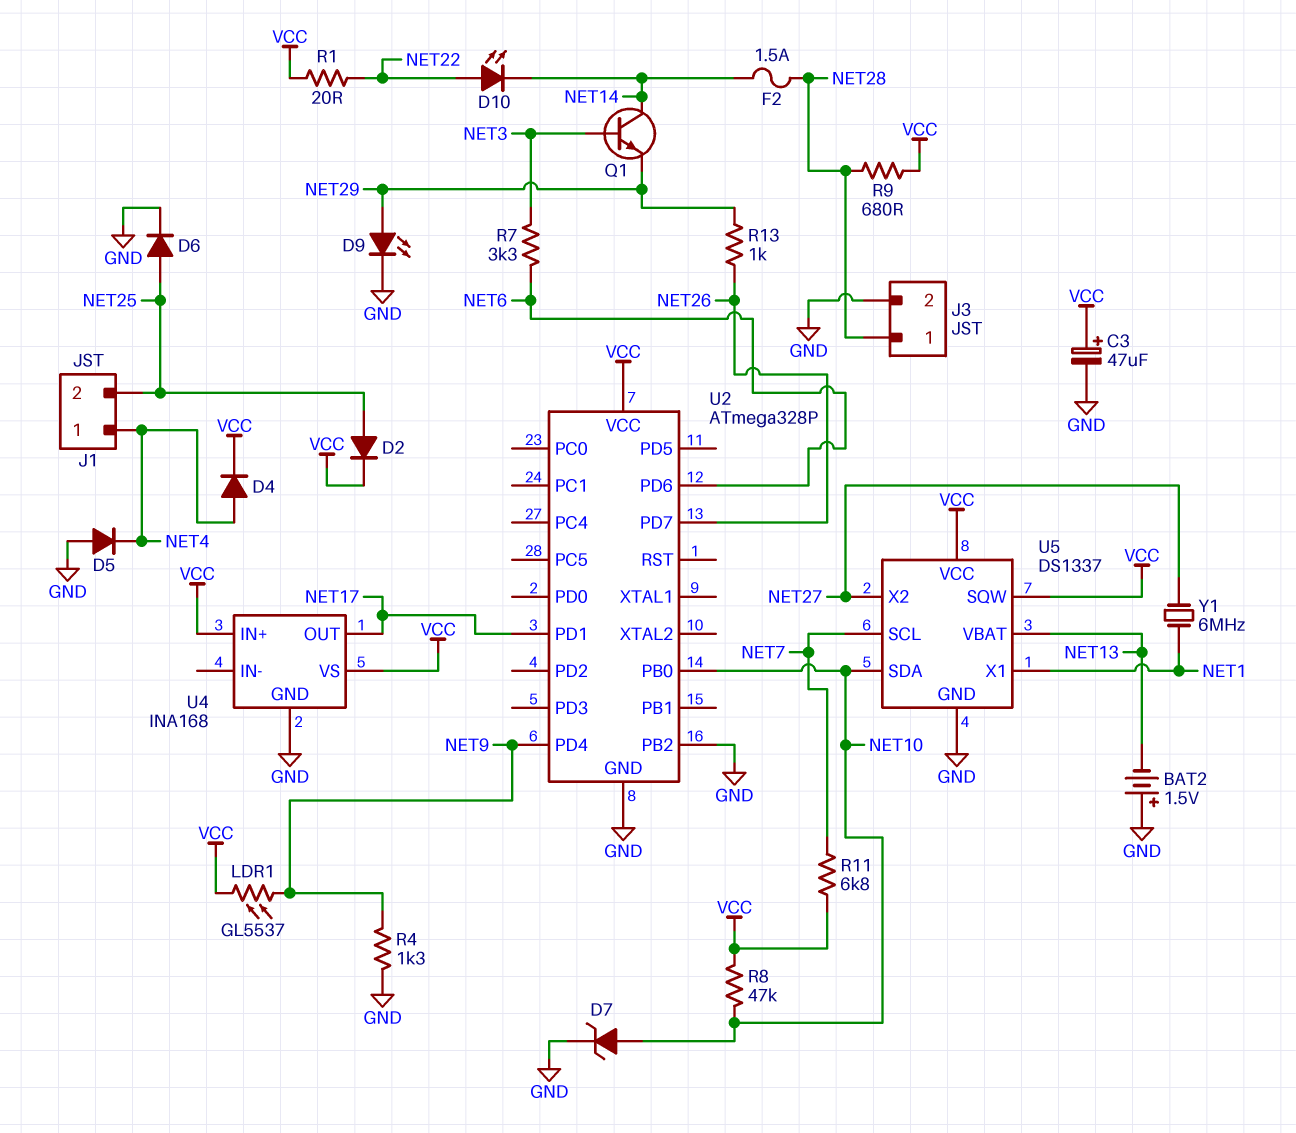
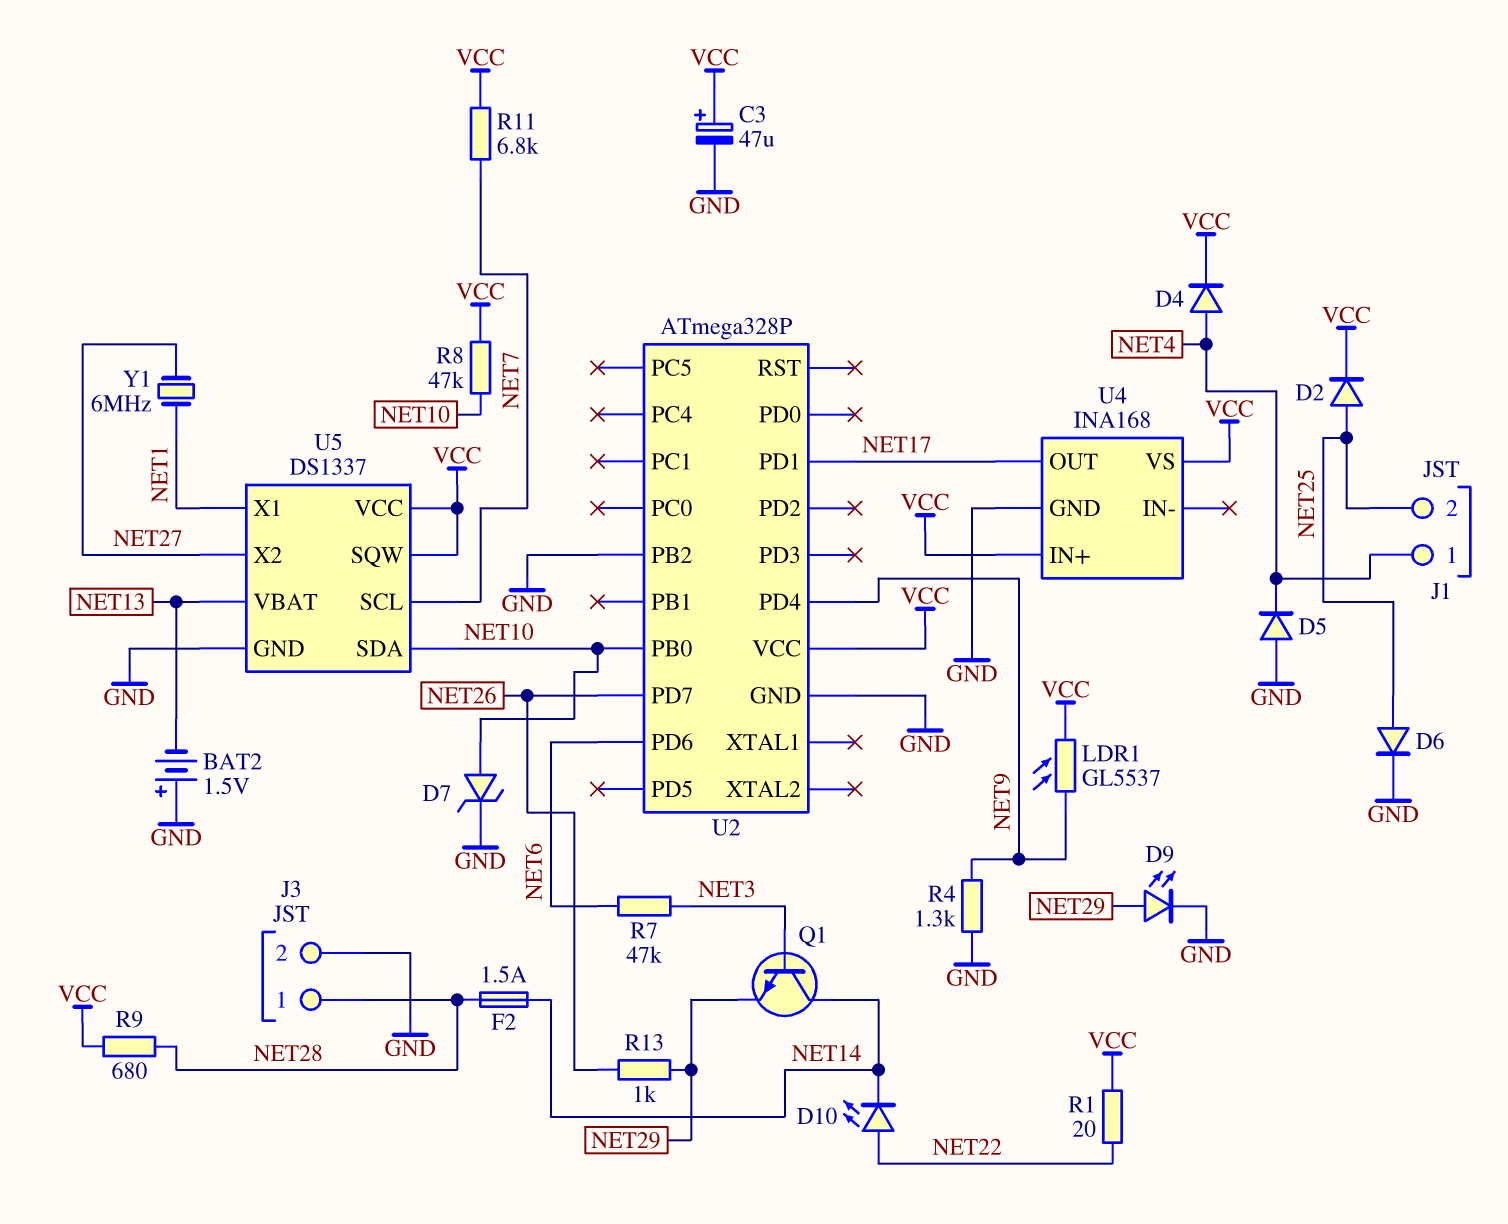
R7: 3.3k (NET3, NET6) -> 47k (NET3, NET6)

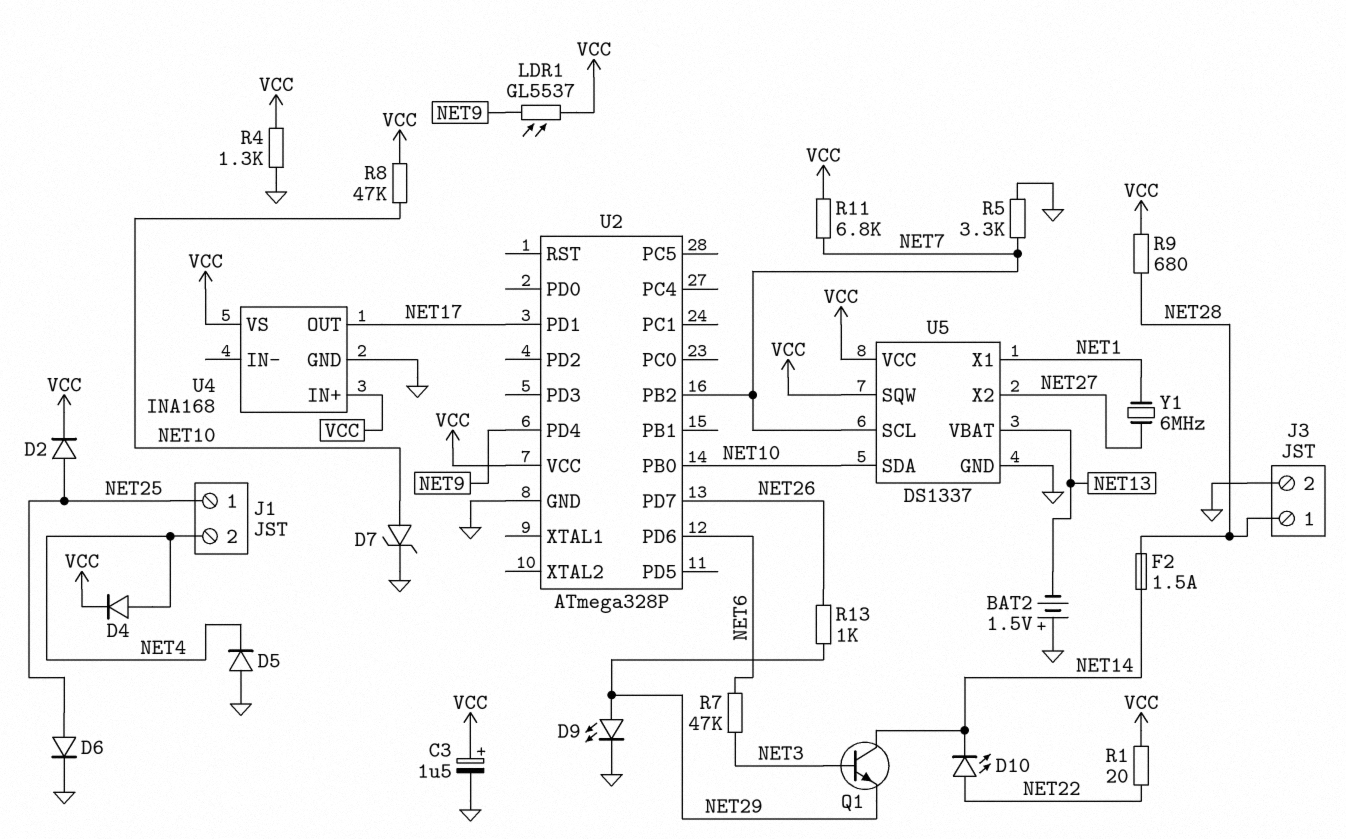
C3: 47uF (plus VCC, minus GND) -> 1.5uF (plus VCC, minus GND)
J1 pin 1: NET4 -> NET25
J1 pin 2: NET25 -> NET4
R4: 1.3k (GND, NET9) -> 1.3k (GND, VCC)
R5: none -> 3.3k (GND, NET7)
U2 pin PB2: GND -> NET7

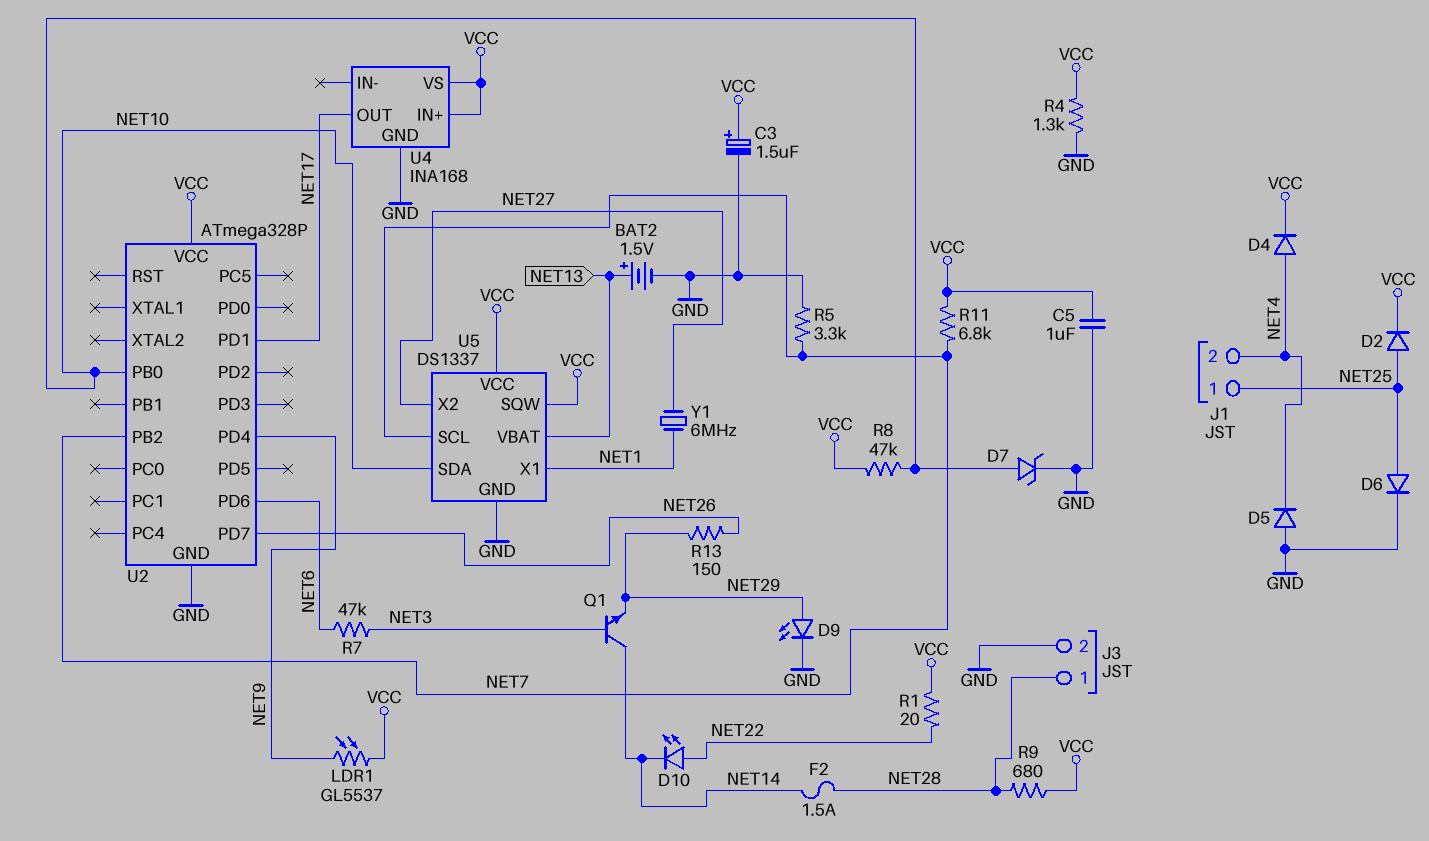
BAT2: 1.5V (plus GND, minus NET13) -> 1.5V (plus NET13, minus GND)
C5: none -> 1uF (GND, VCC)
R13: 1k (NET26, NET29) -> 150 (NET26, NET29)

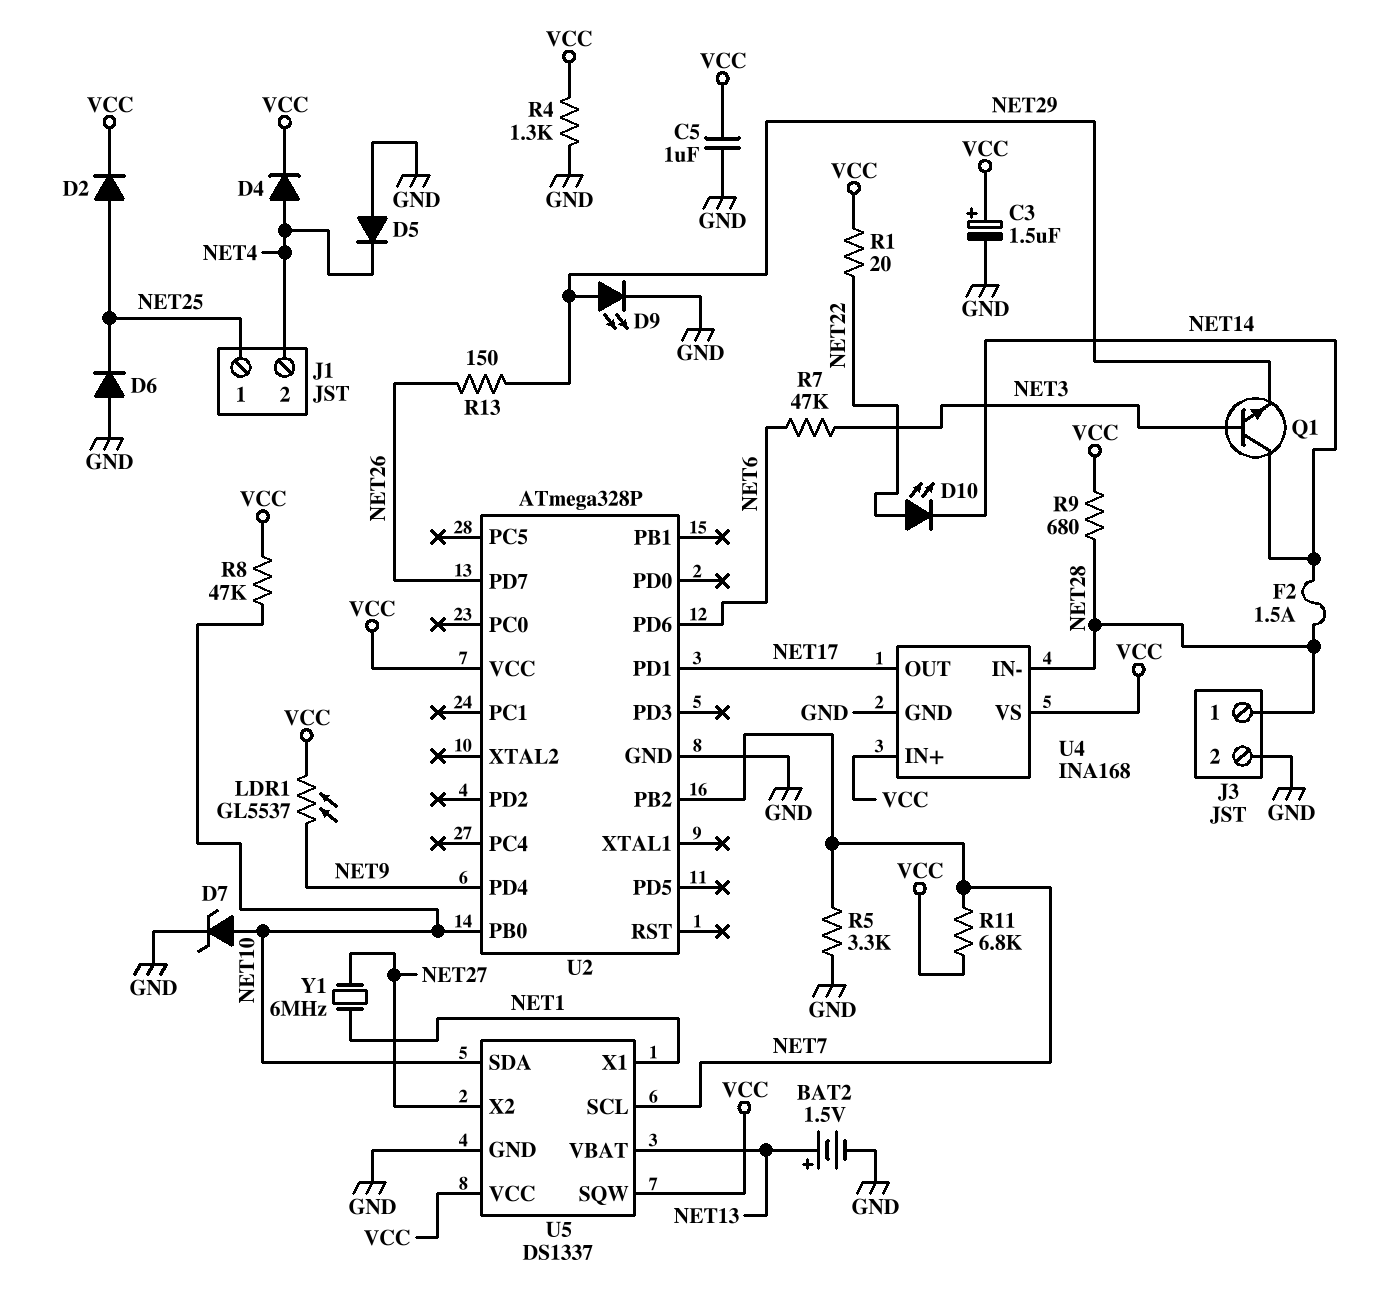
D6: diode (A NET25, K GND) -> diode (A GND, K NET25)
U4 pin IN-: none -> NET28

